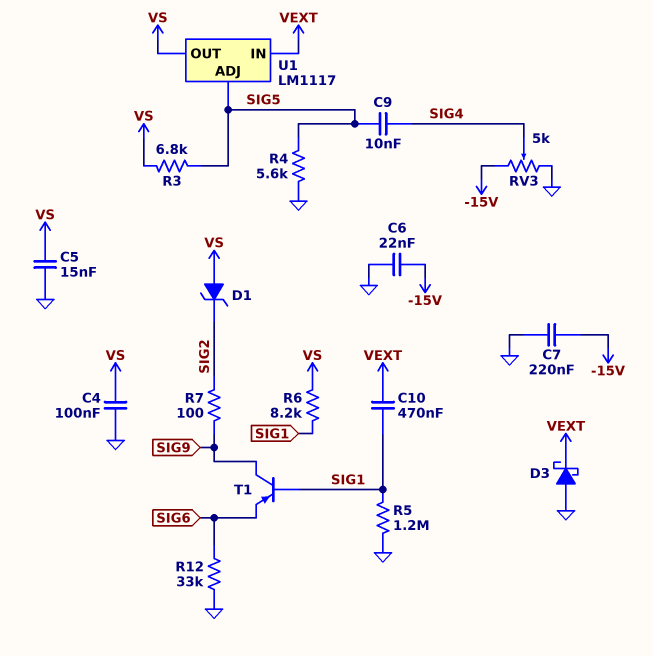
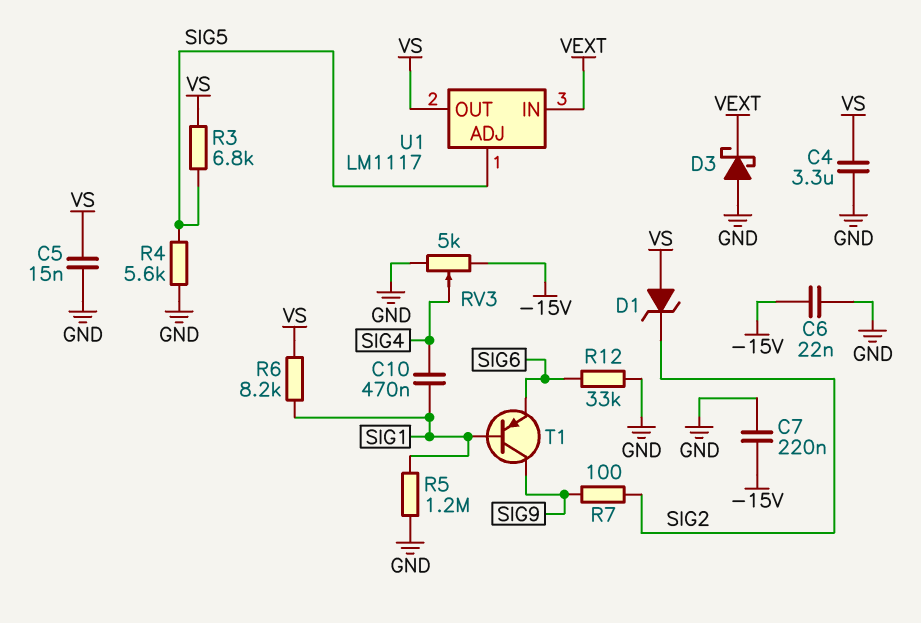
C4: 100nF (GND, VS) -> 3.3uF (GND, VS)
C9: 10nF (SIG4, SIG5) -> none
C10: 470nF (SIG1, VEXT) -> 470nF (SIG1, SIG4)

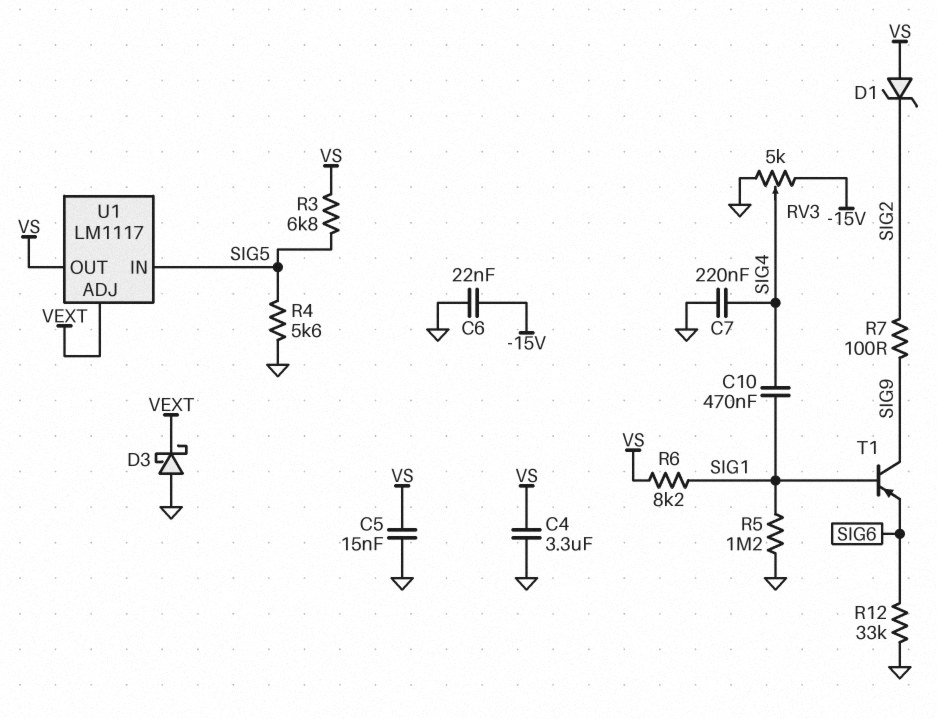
C7: 220nF (-15V, GND) -> 220nF (GND, SIG4)
U1 pin ADJ: SIG5 -> VEXT
U1 pin IN: VEXT -> SIG5

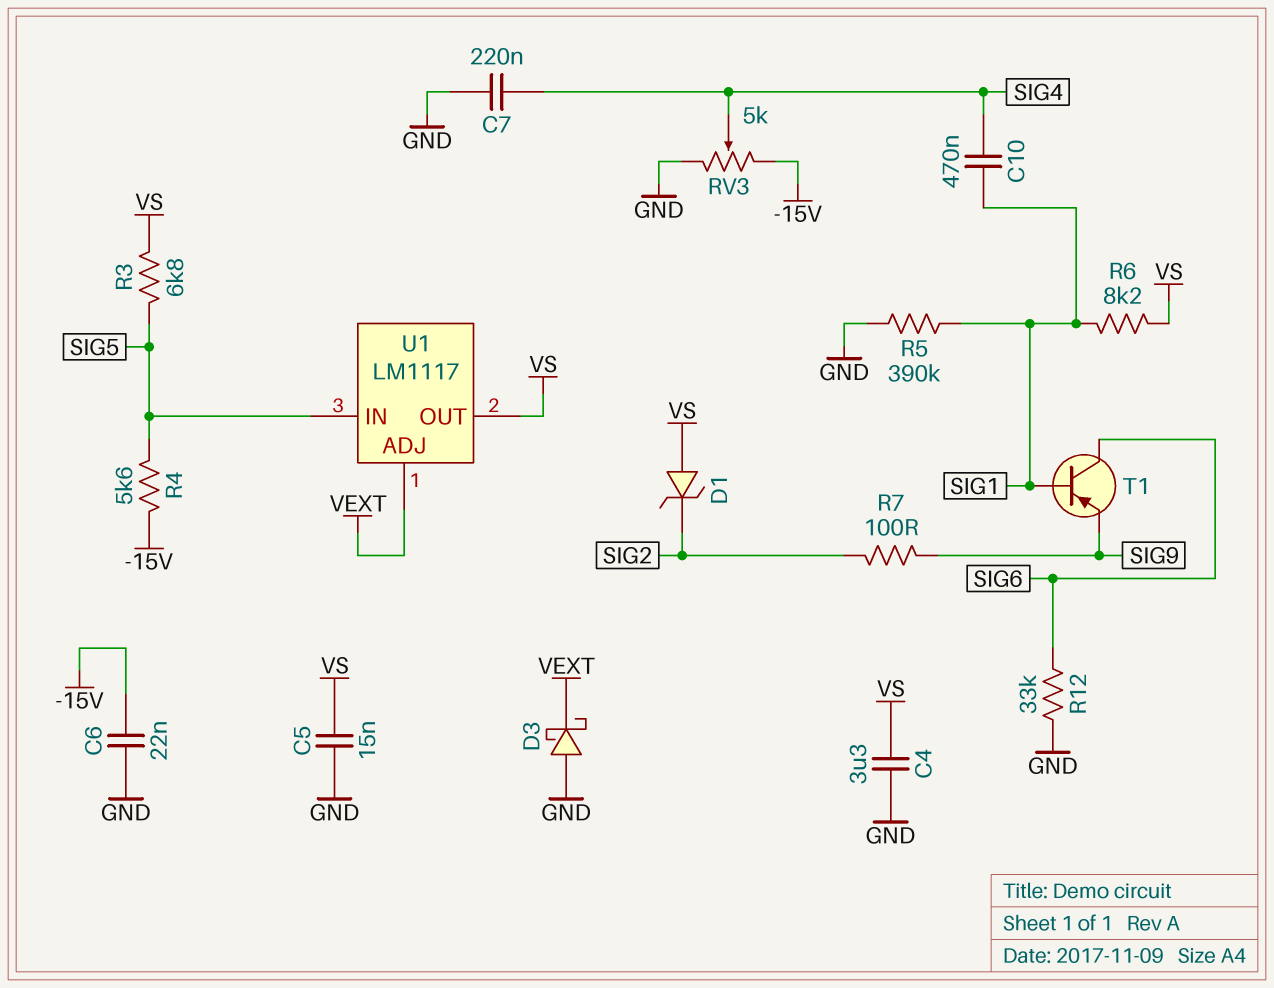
R4: 5.6k (GND, SIG5) -> 5.6k (-15V, SIG5)
R5: 1.2M (GND, SIG1) -> 390k (GND, SIG1)
T1: PNP (B SIG1, C SIG9, E SIG6) -> PNP (B SIG1, C SIG6, E SIG9)

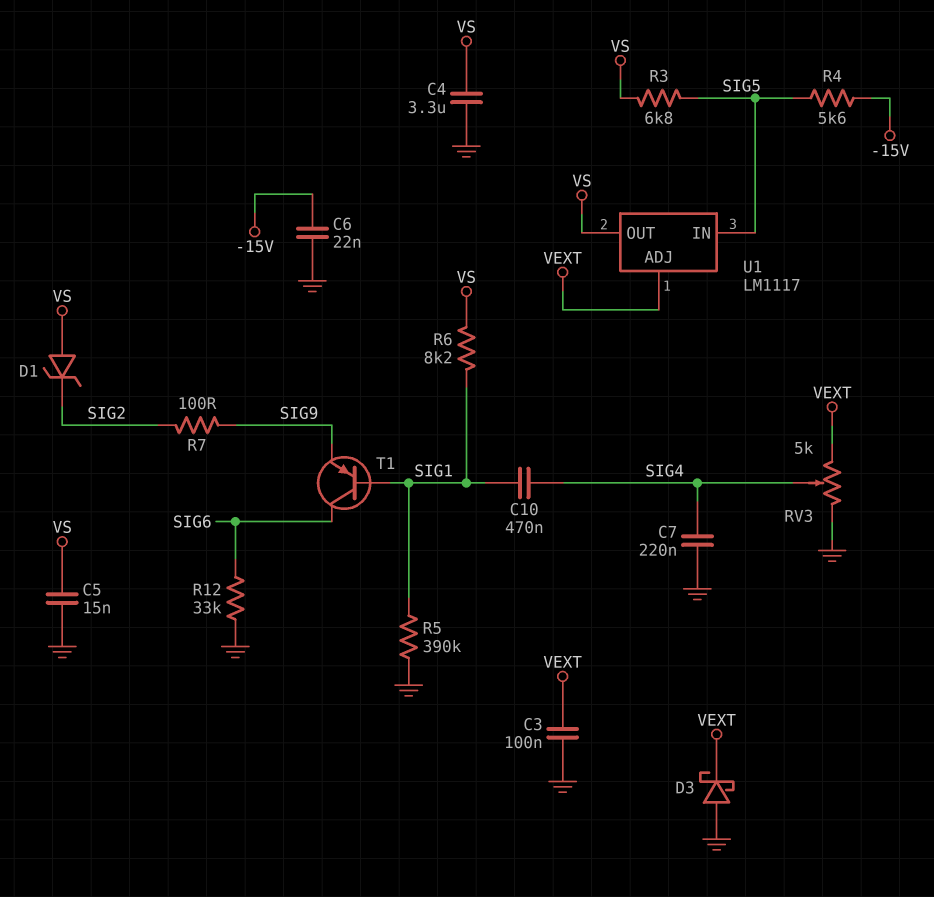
C3: none -> 100nF (GND, VEXT)
RV3: 5k (-15V, GND, wiper SIG4) -> 5k (GND, VEXT, wiper SIG4)

